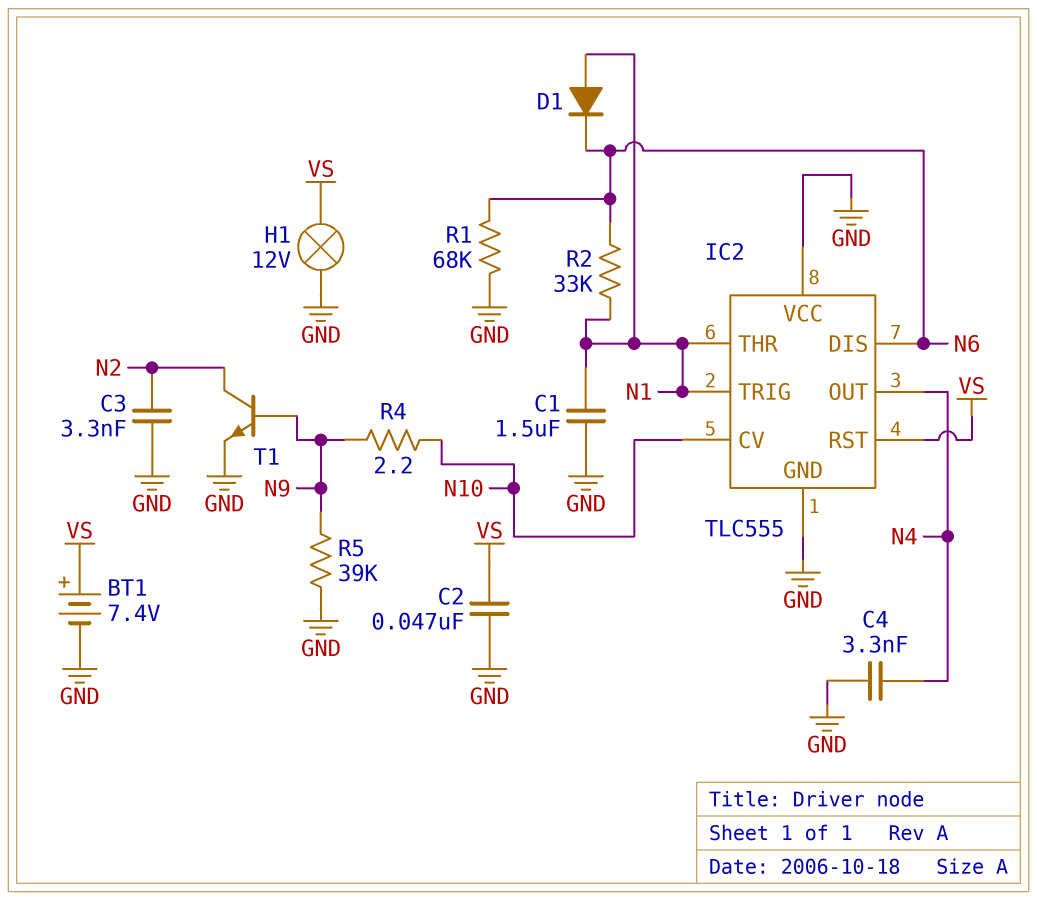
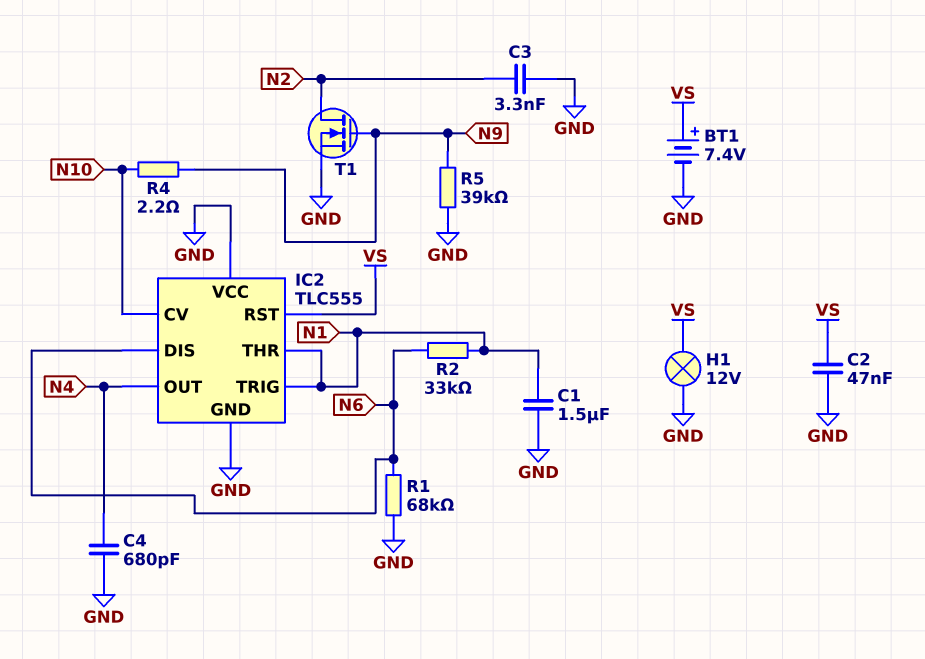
C4: 3.3nF (GND, N4) -> 680pF (GND, N4)
D1: diode (A N1, K N6) -> none
T1: NPN (B N9, C N2, E GND) -> NMOS (G N9, D N2, S GND)

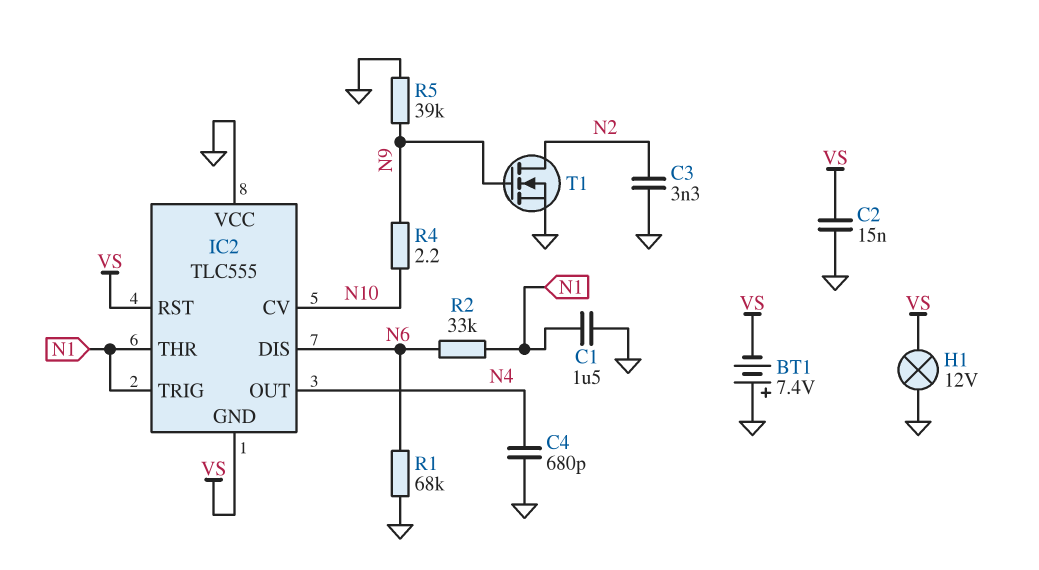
BT1: 7.4V (plus VS, minus GND) -> 7.4V (plus GND, minus VS)
C2: 47nF (GND, VS) -> 15nF (GND, VS)
IC2 pin GND: GND -> VS

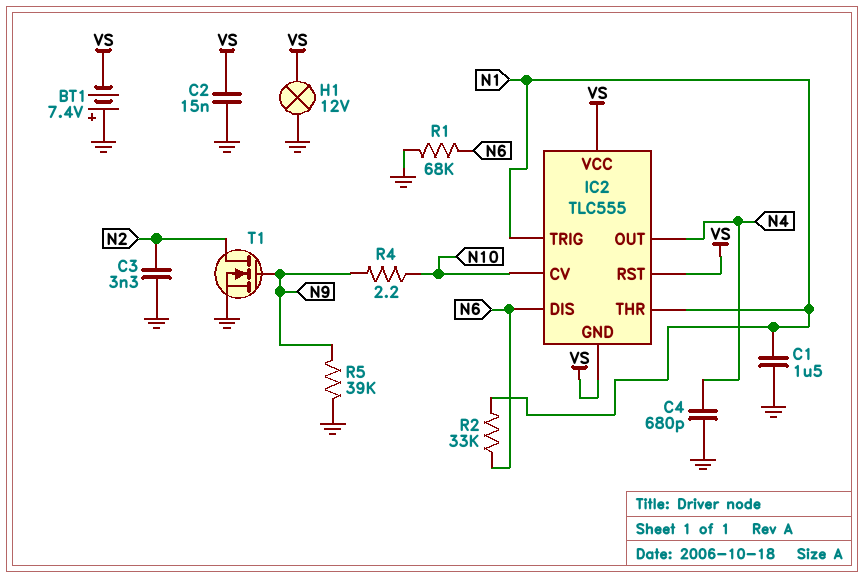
IC2 pin VCC: GND -> VS

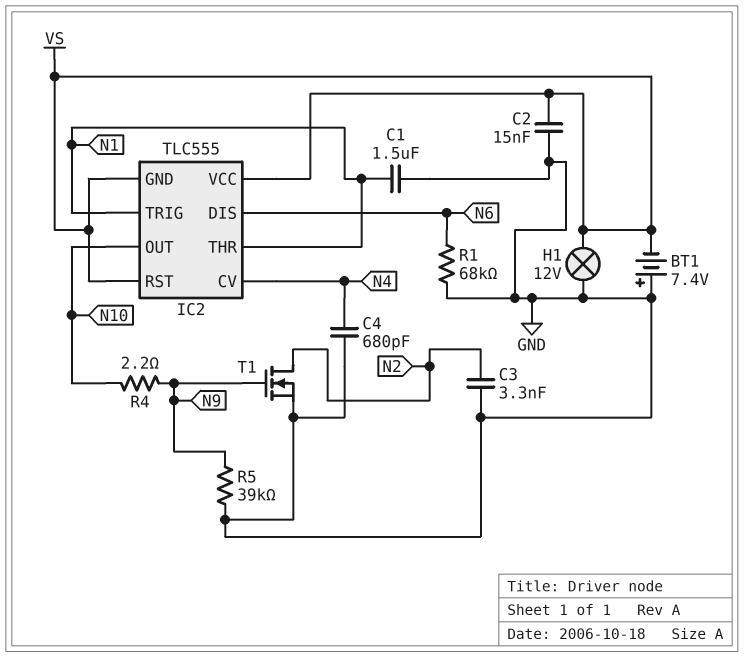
IC2 pin CV: N10 -> N4
IC2 pin OUT: N4 -> N10
R2: 33k (N1, N6) -> none

